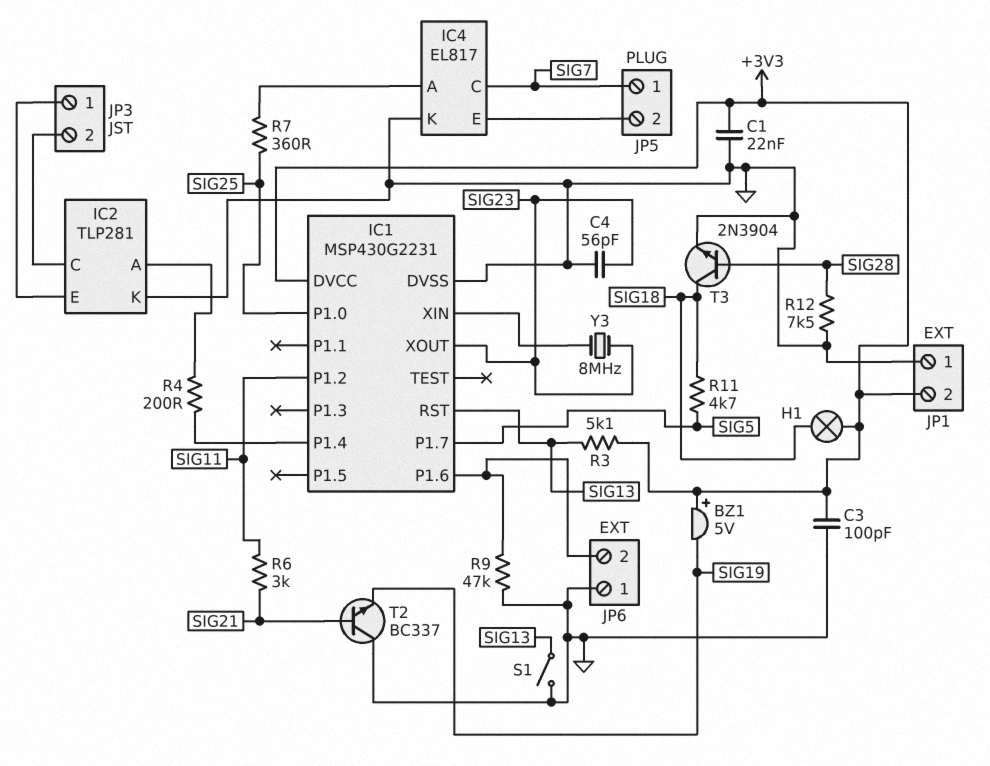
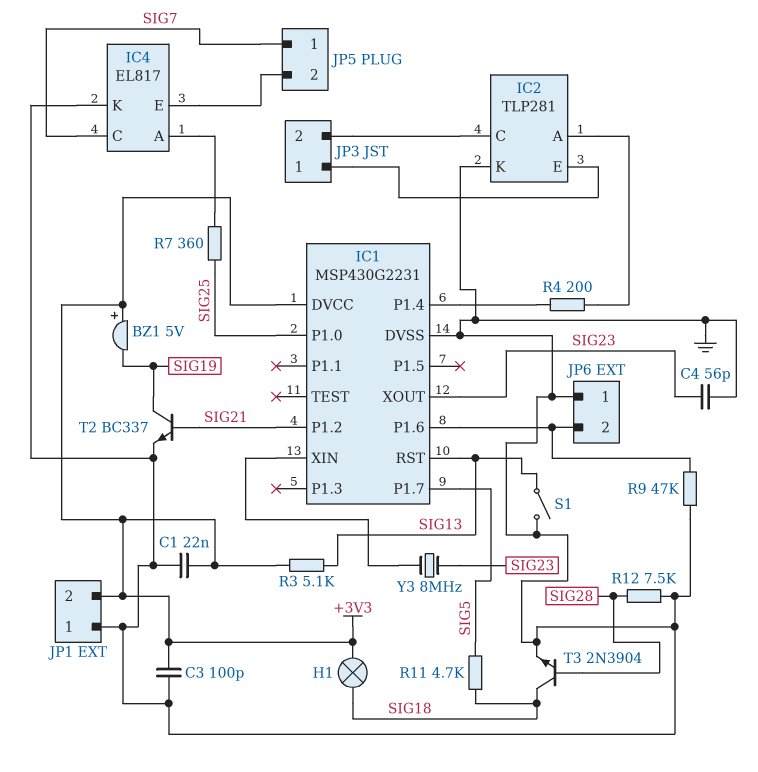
IC1 pin P1.2: SIG11 -> SIG21
R6: 3k (SIG11, SIG21) -> none
T2: NPN BC337 (B SIG21, C GND, E SIG19) -> NPN BC337 (B SIG21, C SIG19, E GND)

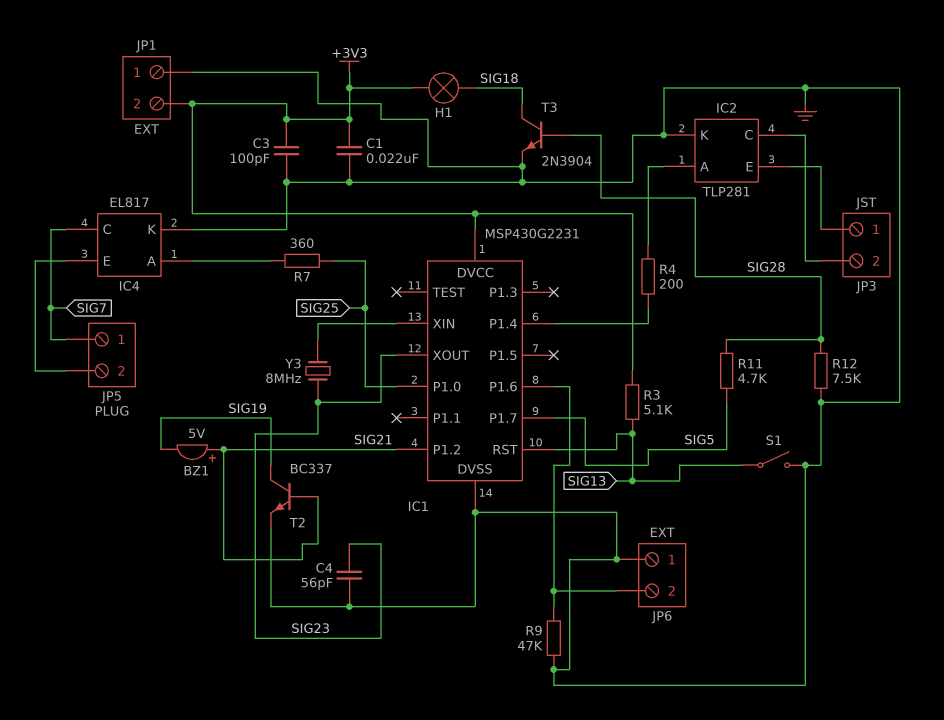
BZ1: buzzer 5V (plus +3V3, minus SIG19) -> buzzer 5V (plus SIG21, minus SIG19)
R11: 4.7k (SIG5, SIG18) -> 4.7k (SIG5, SIG28)

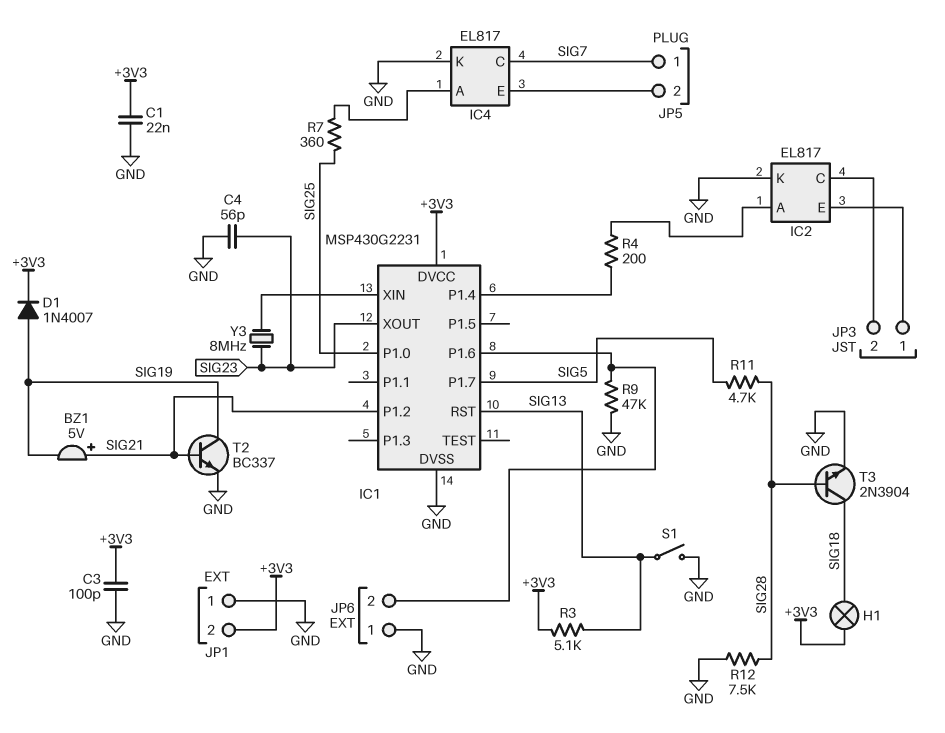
D1: none -> diode 1N4007 (A SIG19, K +3V3)
IC2: TLP281 -> EL817

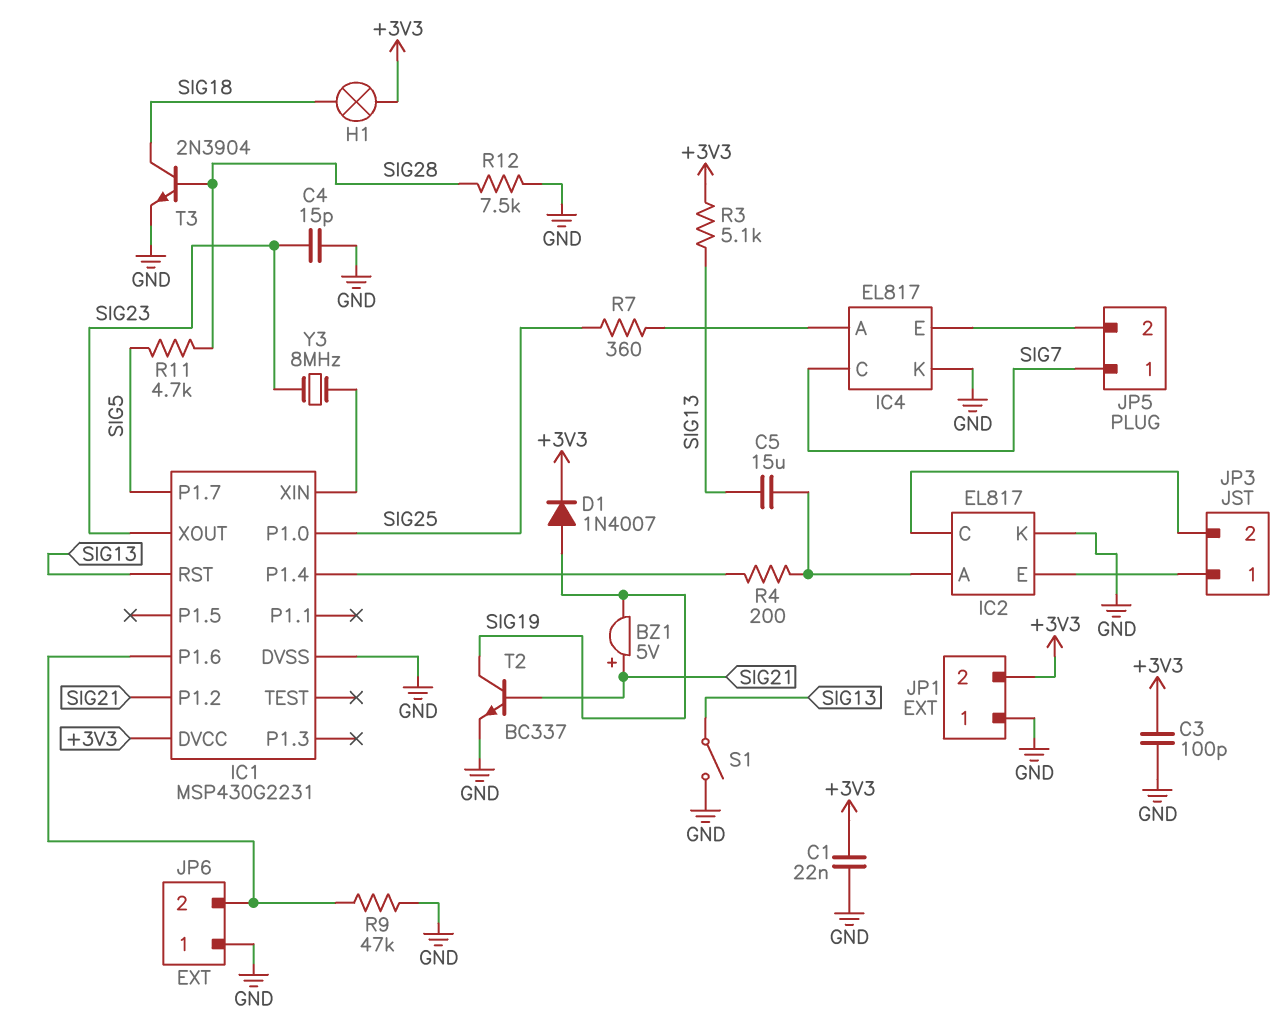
C4: 56pF (GND, SIG23) -> 15pF (GND, SIG23)
C5: none -> 15uF (IC2/A, SIG13)

